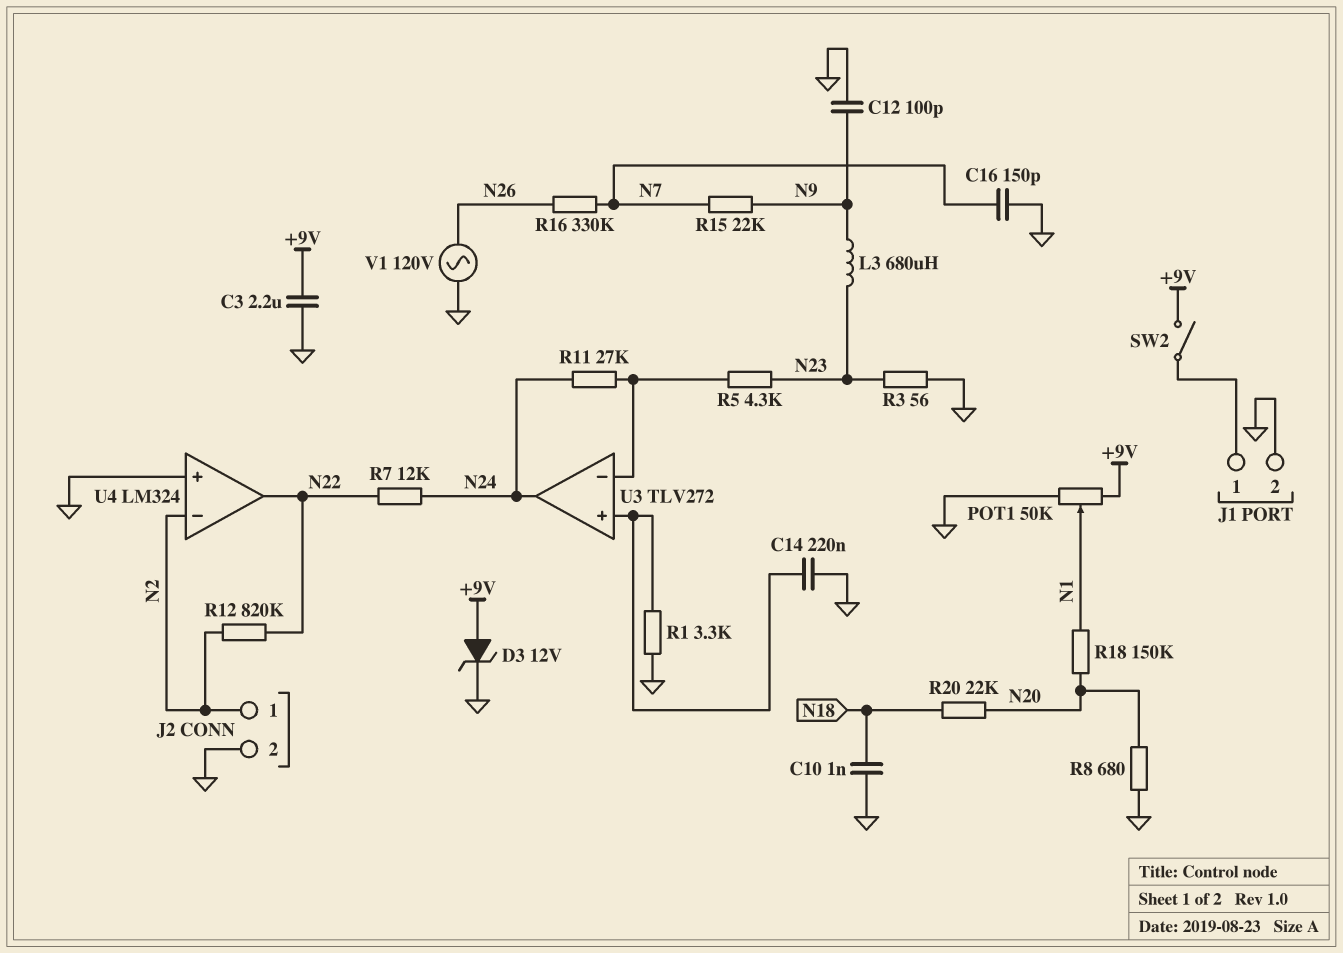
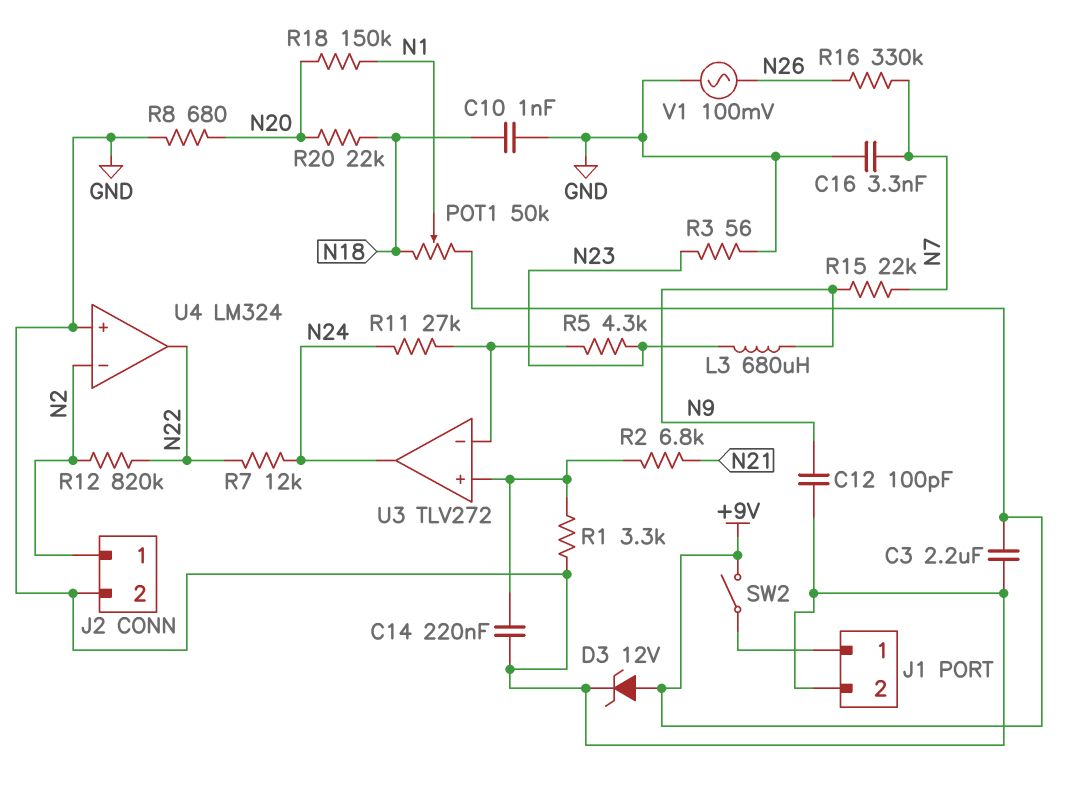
C16: 150pF (GND, N7) -> 3.3nF (GND, N7)
POT1: 50k (+9V, GND, wiper N1) -> 50k (+9V, N18, wiper N1)
R2: none -> 6.8k (N21, U3/in+)
V1: AC 120V (GND, N26) -> AC 100mV (GND, N26)

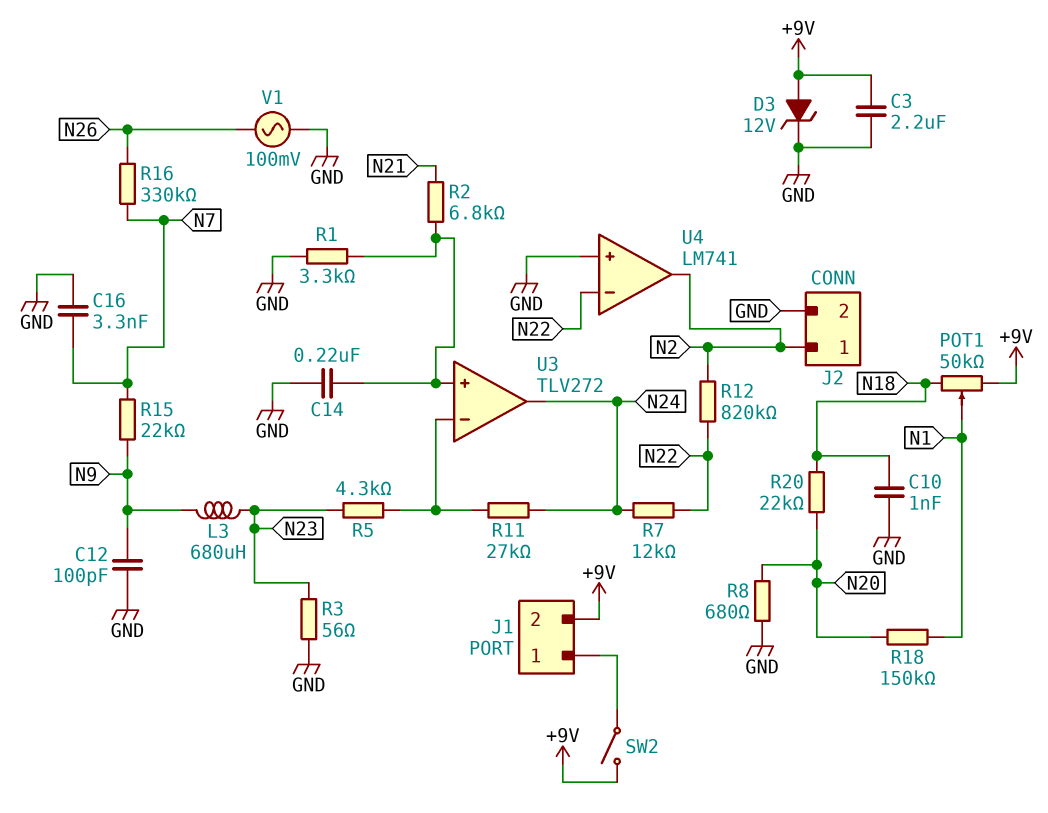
J1 pin 2: GND -> +9V
U4: LM324 -> LM741
U4 pin in-: N2 -> N22
U4 pin out: N22 -> N2

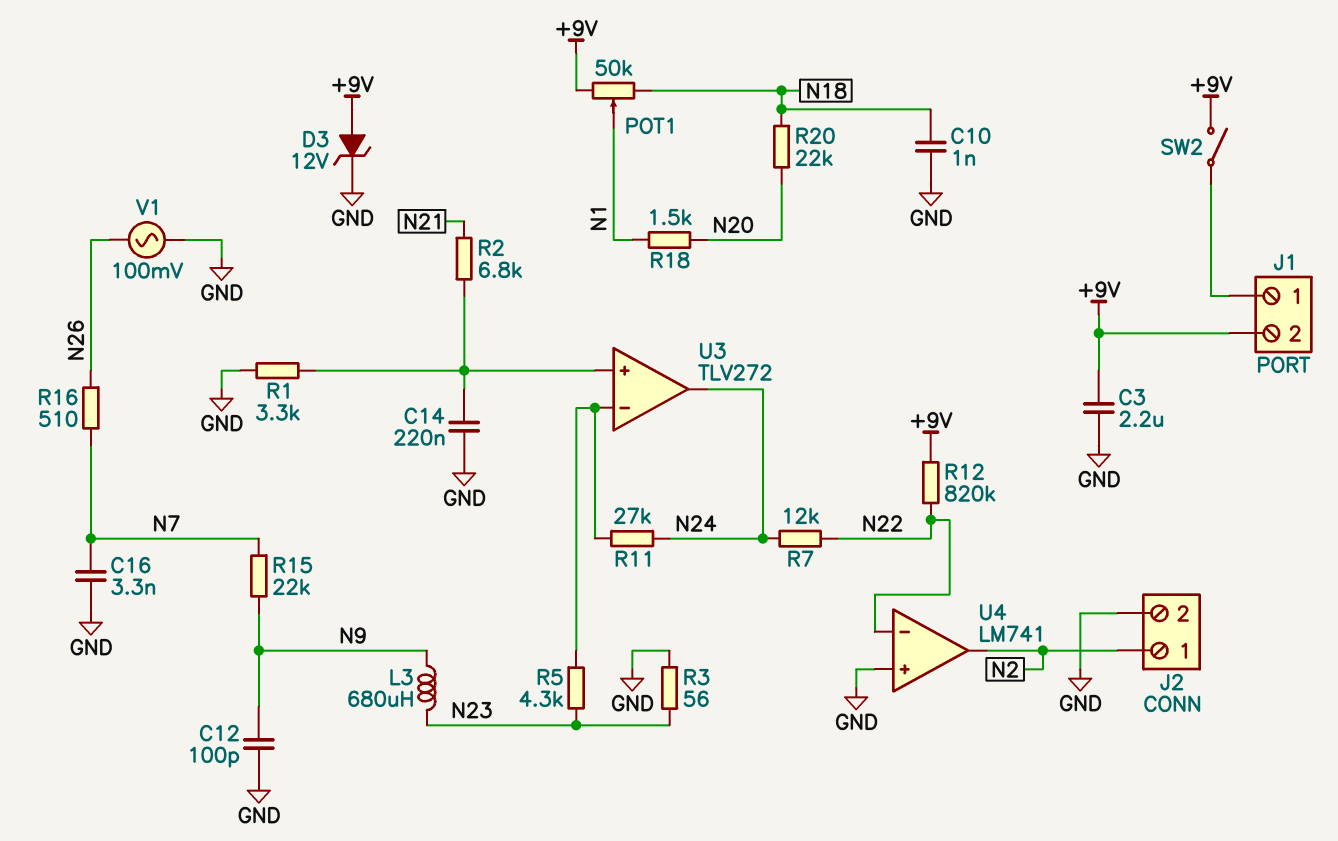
R8: 680 (GND, N20) -> none
R12: 820k (N2, N22) -> 820k (+9V, N22)
R16: 330k (N7, N26) -> 510 (N7, N26)
R18: 150k (N1, N20) -> 1.5k (N1, N20)

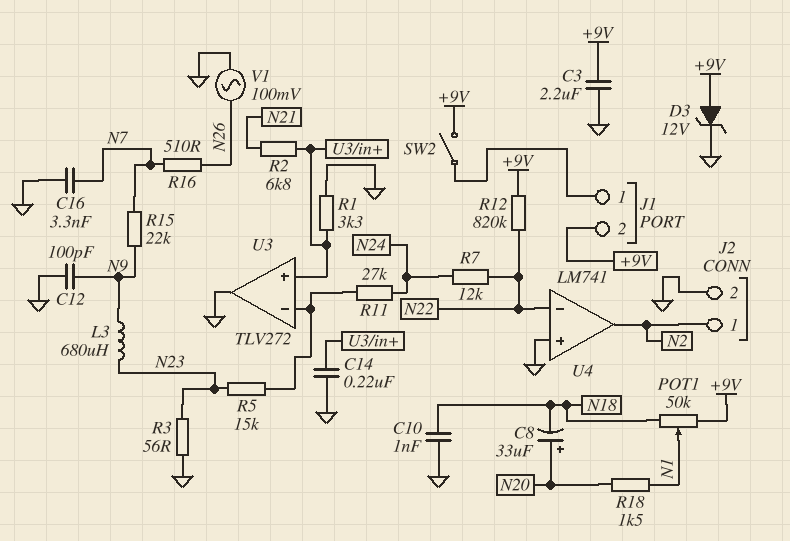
C8: none -> 33uF (plus N20, minus N18)
R5: 4.3k (N23, U3/in-) -> 15k (N23, U3/in-)
R20: 22k (N18, N20) -> none
U3 pin out: N24 -> GND

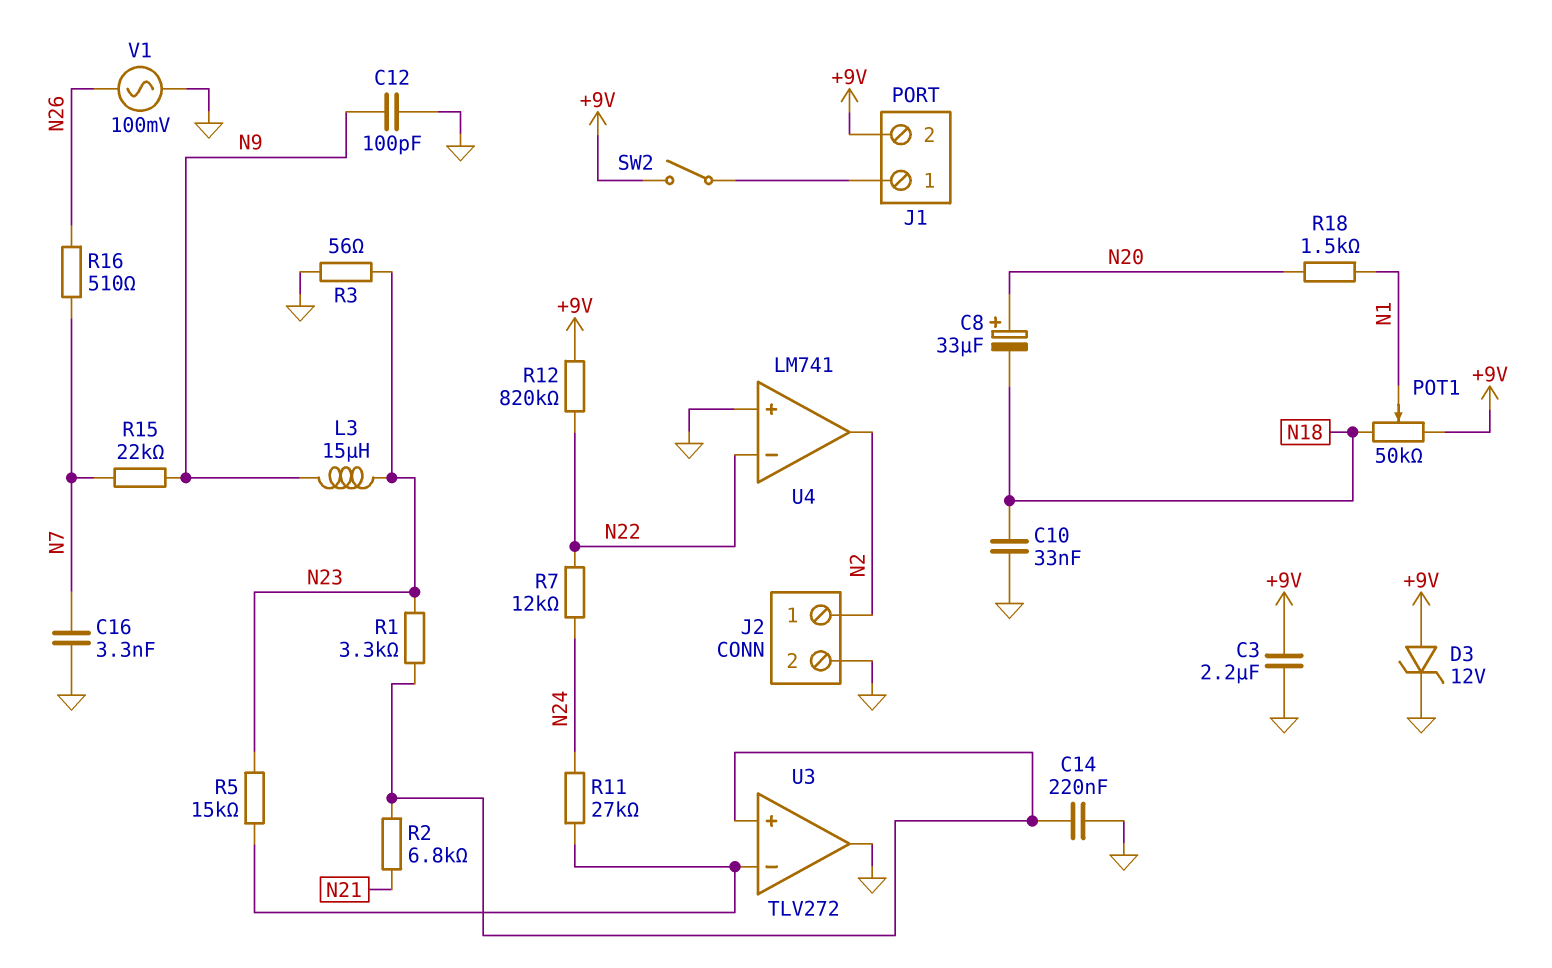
C10: 1nF (GND, N18) -> 33nF (GND, N18)
L3: 680uH (N9, N23) -> 15uH (N9, N23)
R1: 3.3k (GND, U3/in+) -> 3.3k (N23, U3/in+)

